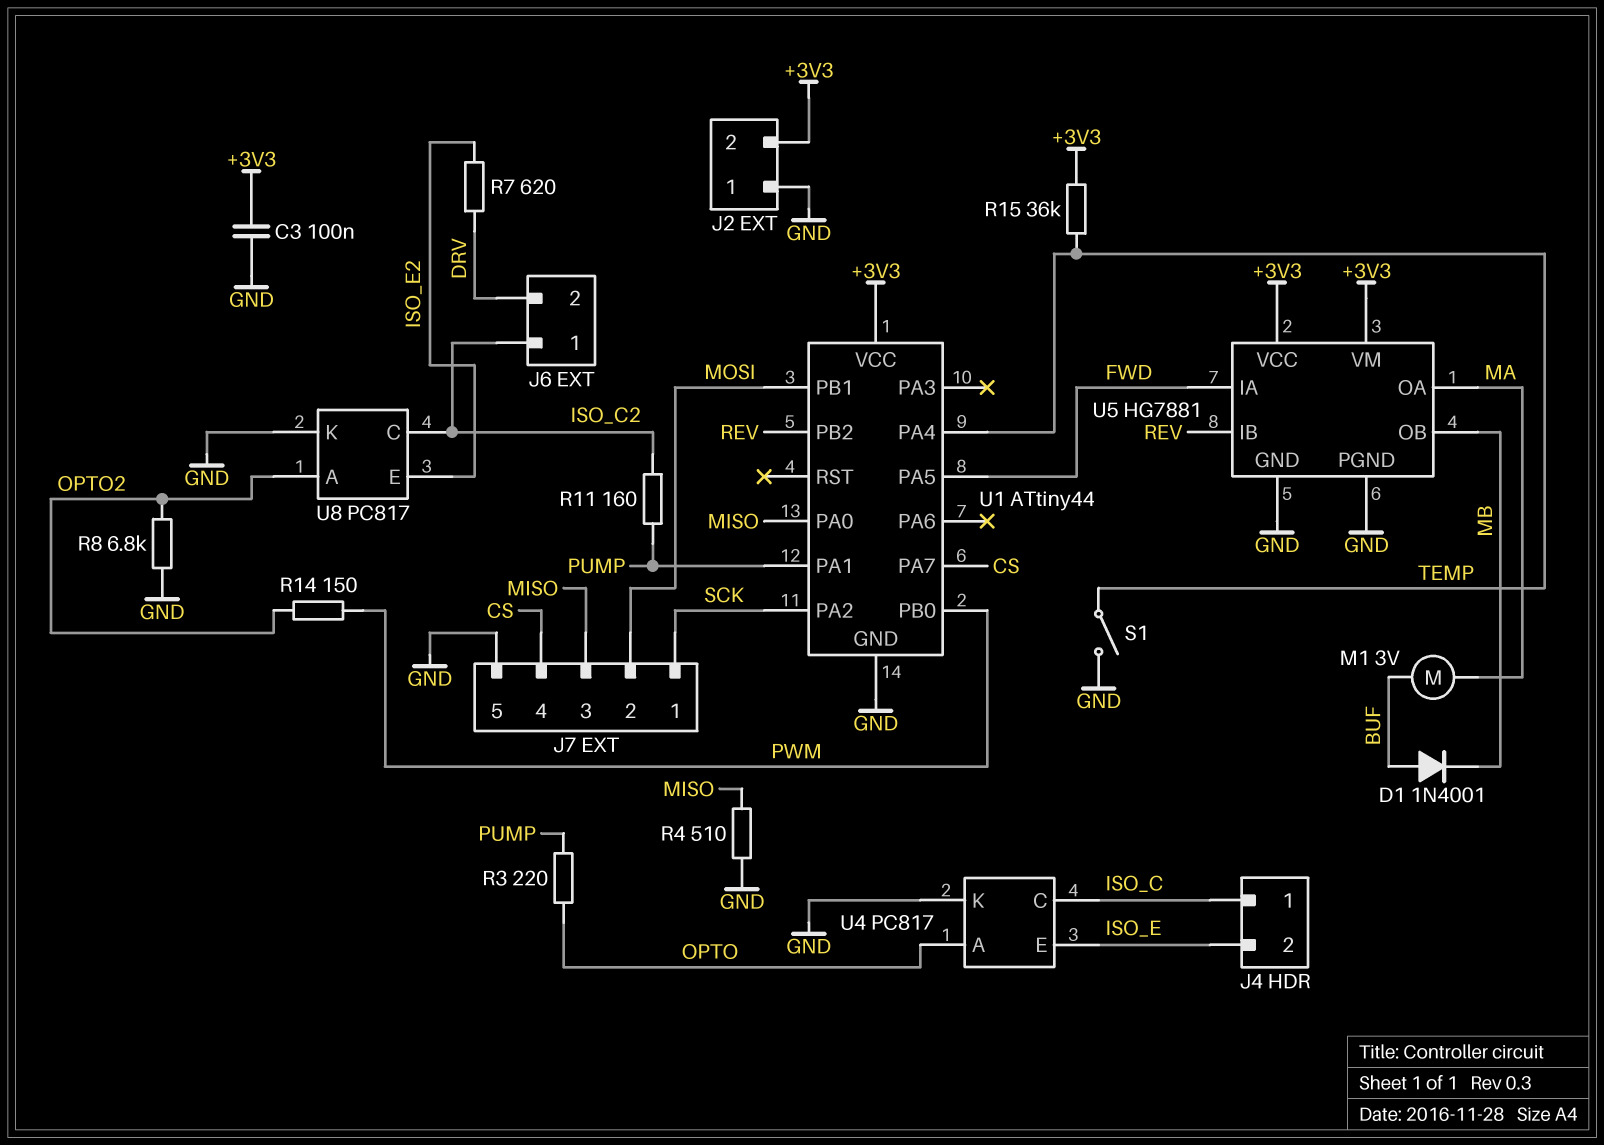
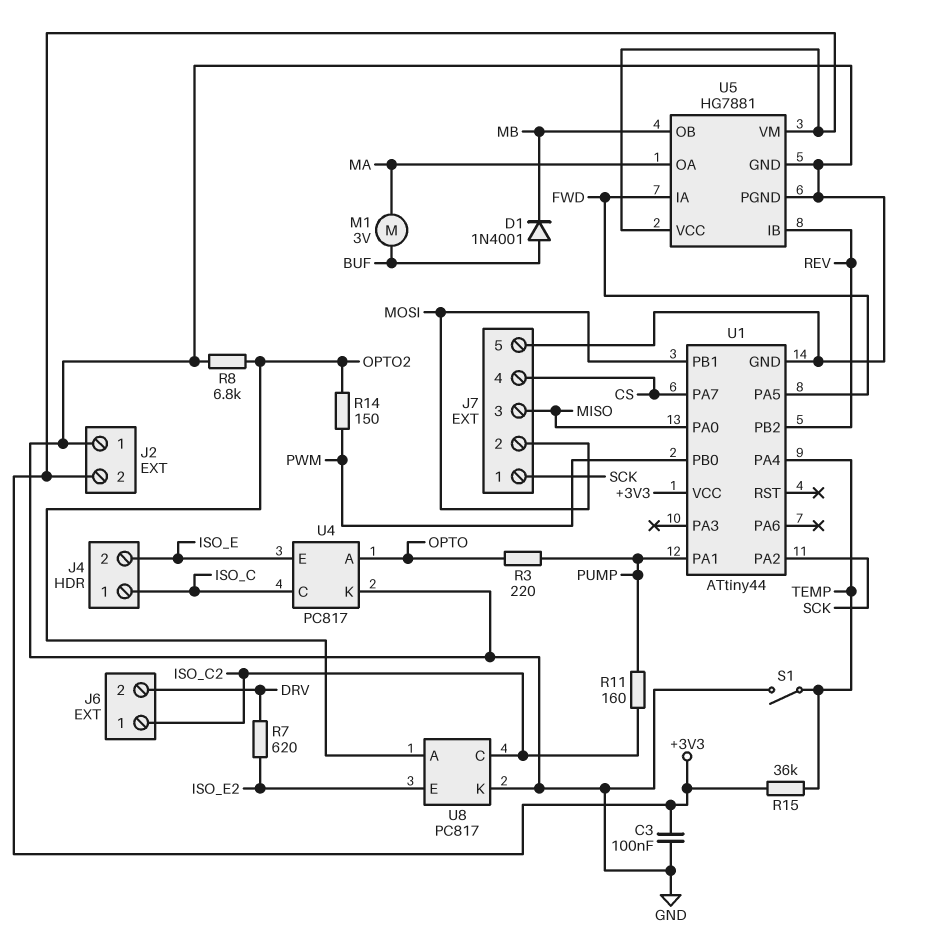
R4: 510 (GND, MISO) -> none

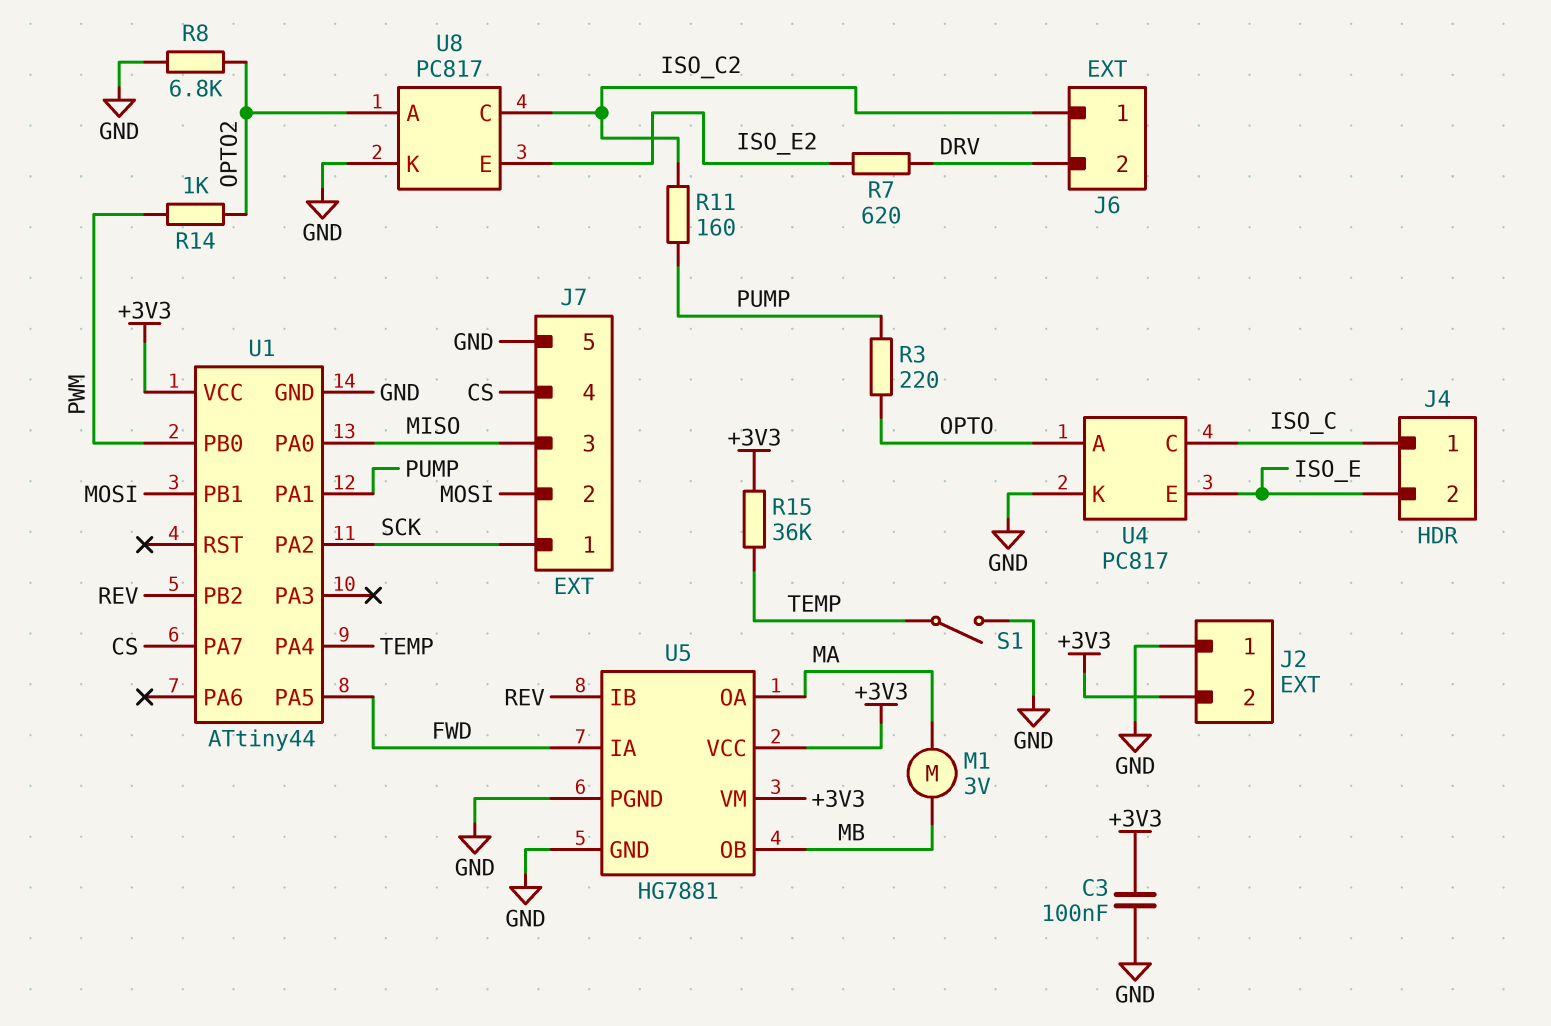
D1: diode 1N4001 (A BUF, K MB) -> none
M1: motor 3V (BUF, MA) -> motor 3V (MA, MB)
R14: 150 (OPTO2, PWM) -> 1k (OPTO2, PWM)

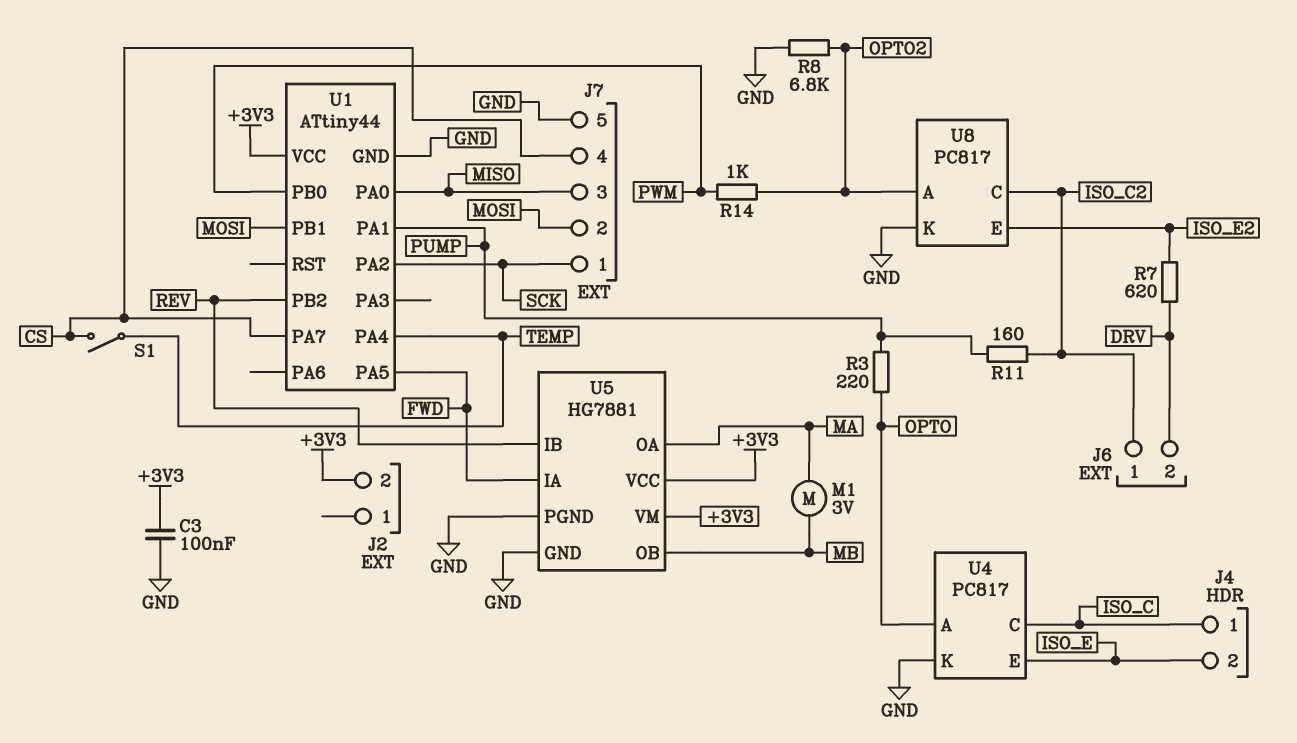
J2 pin 1: GND -> none
R15: 36k (+3V3, TEMP) -> none
S1: switch (GND, TEMP) -> switch (CS, TEMP)

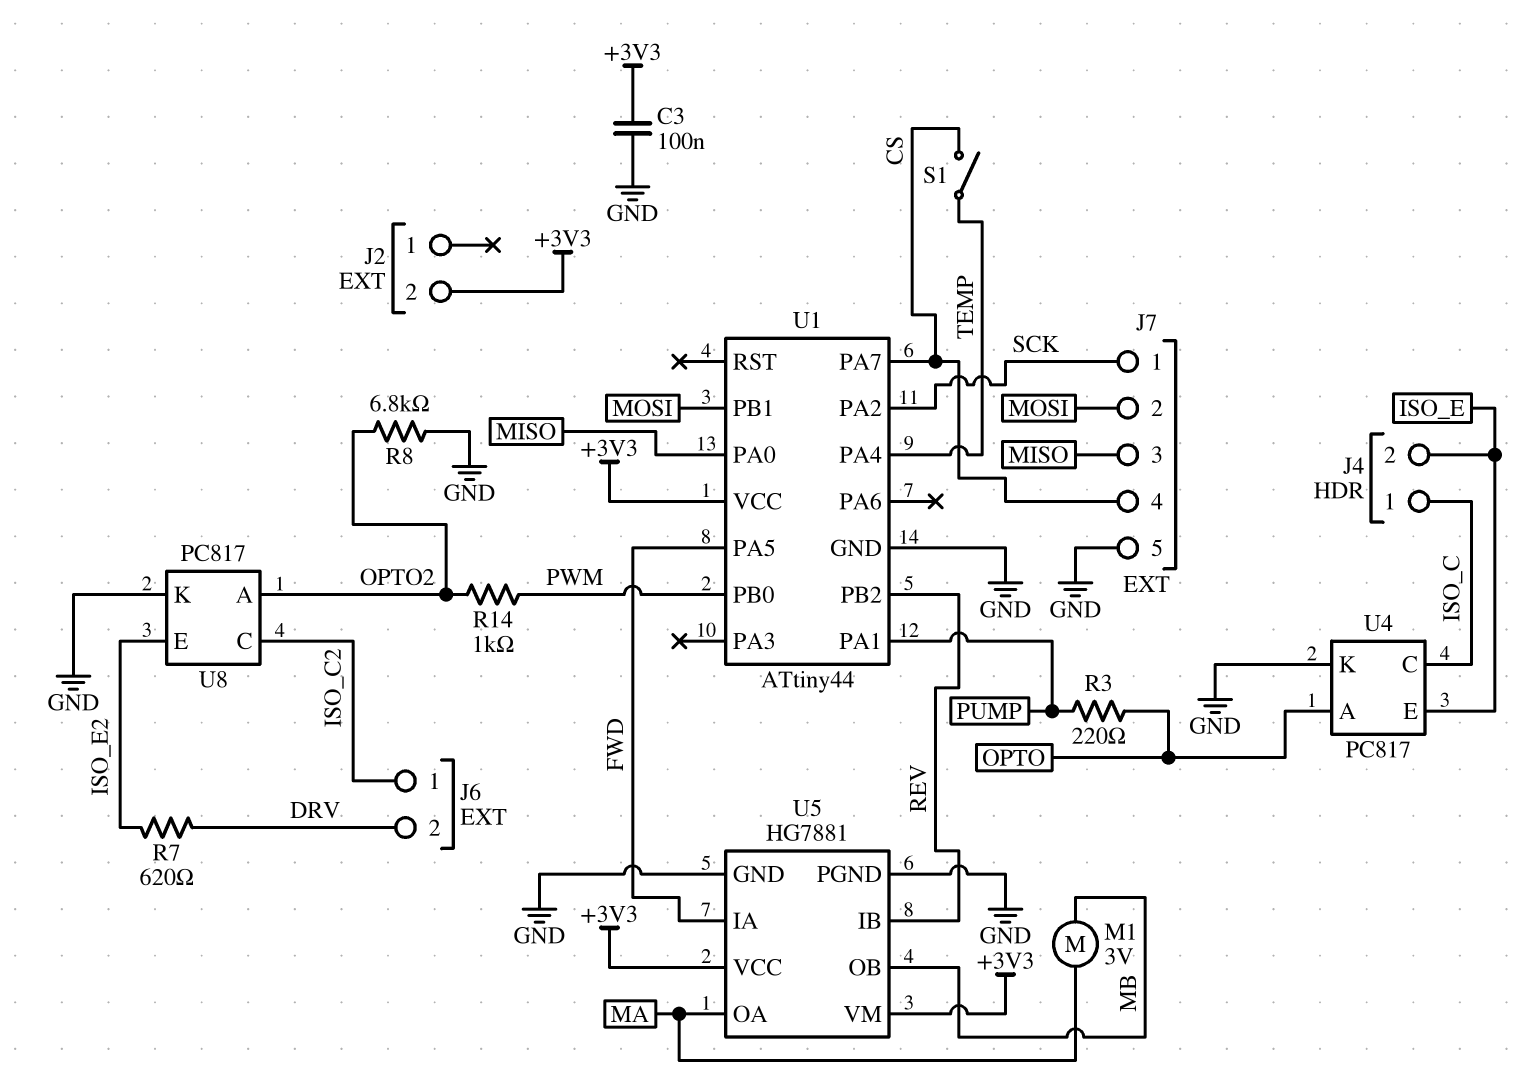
R11: 160 (ISO_C2, PUMP) -> none

